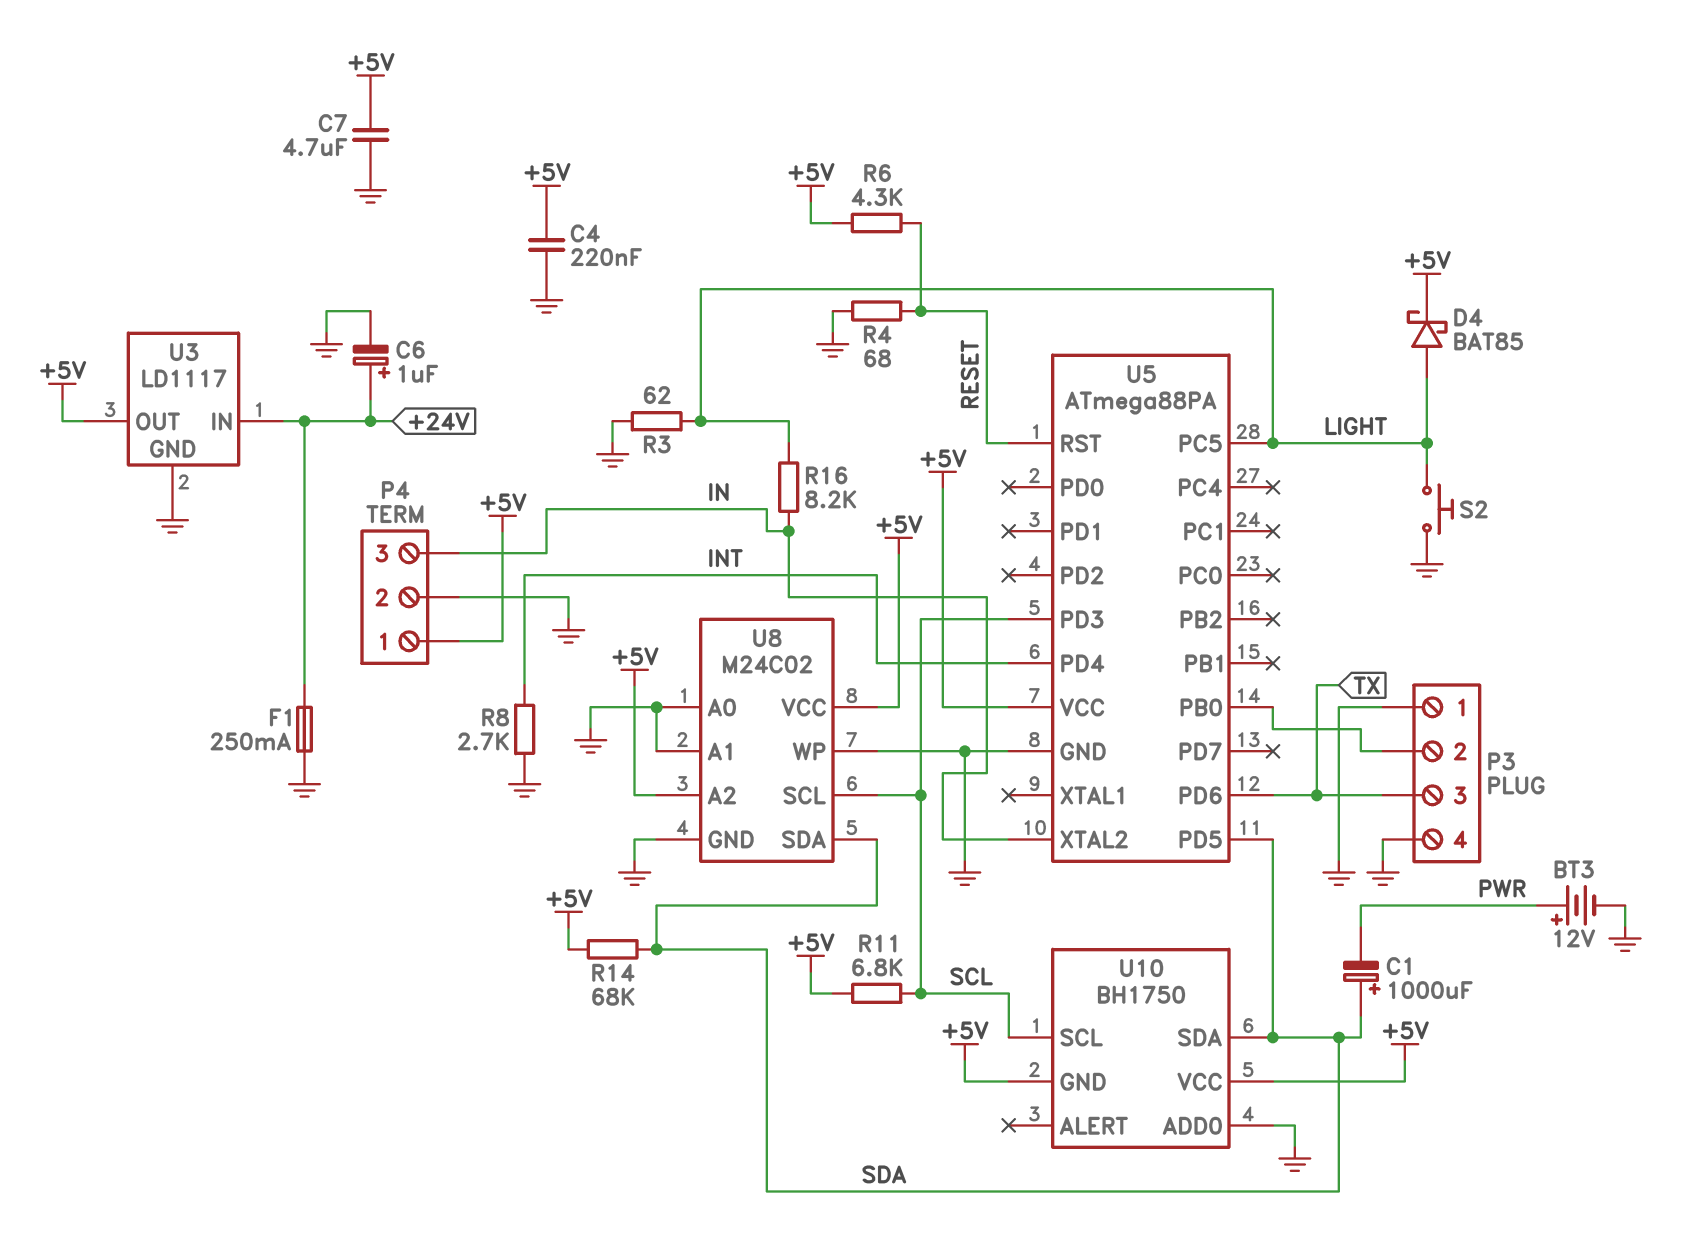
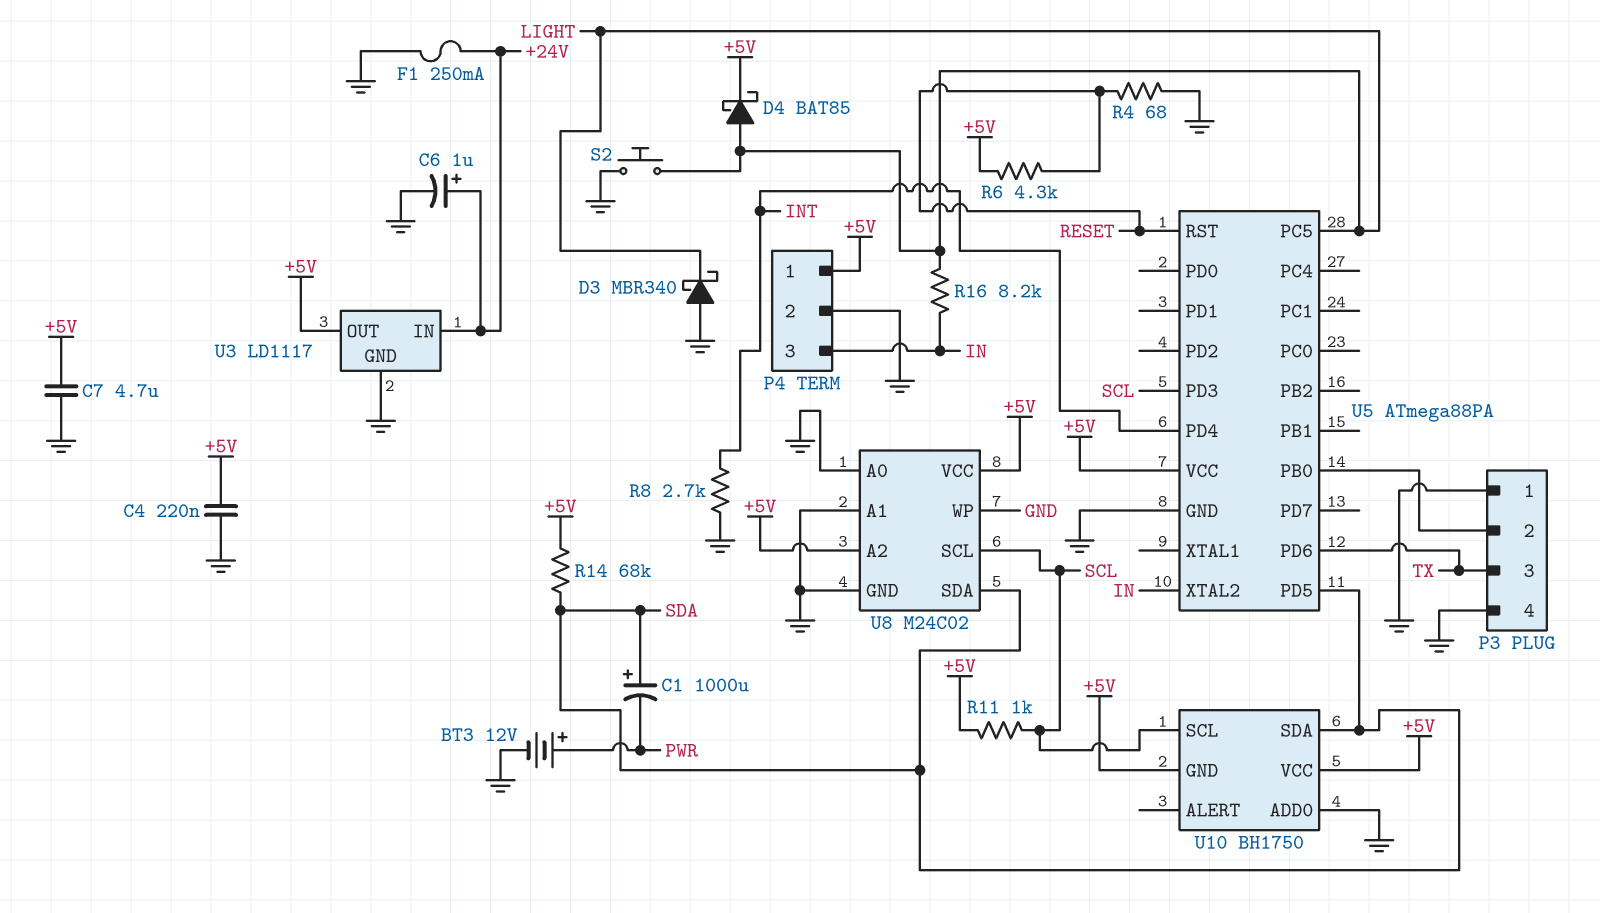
D3: none -> schottky MBR340 (A GND, K LIGHT)
R3: 62 (GND, LIGHT) -> none
R11: 6.8k (+5V, SCL) -> 1k (+5V, SCL)

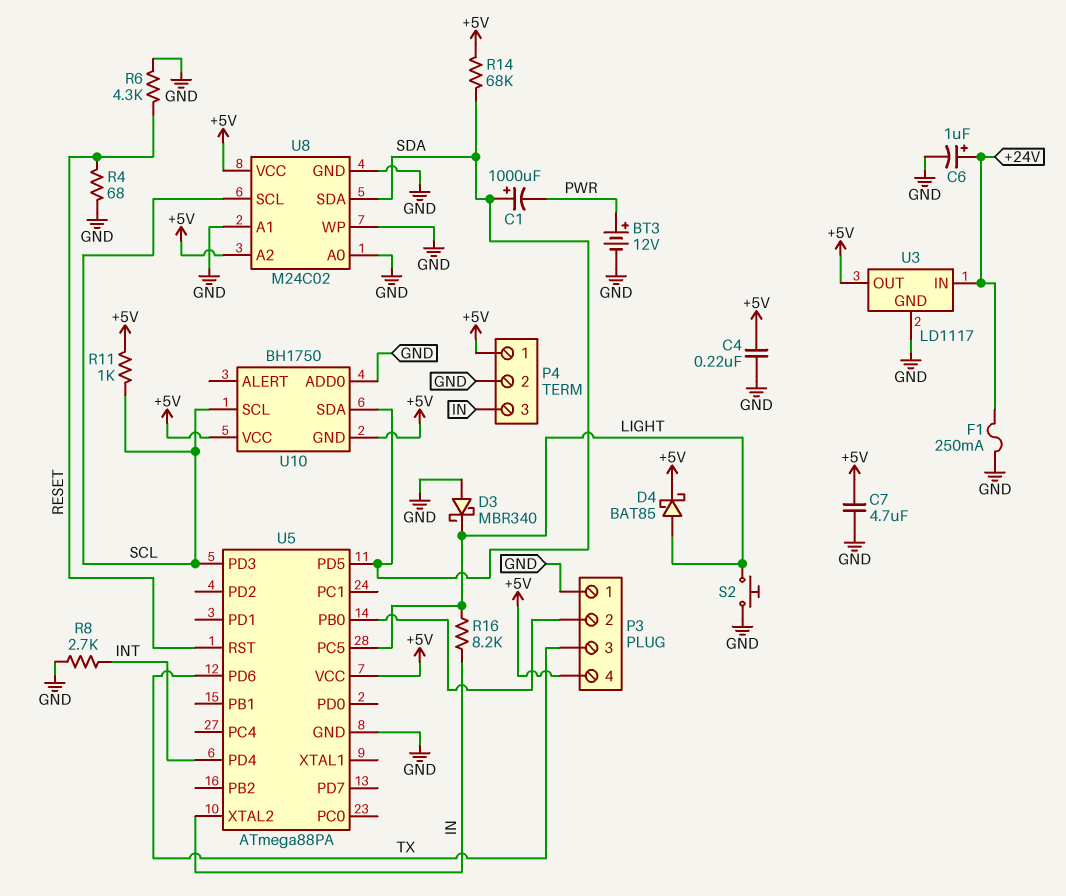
P3 pin 4: GND -> +5V
R6: 4.3k (+5V, RESET) -> 4.3k (GND, RESET)

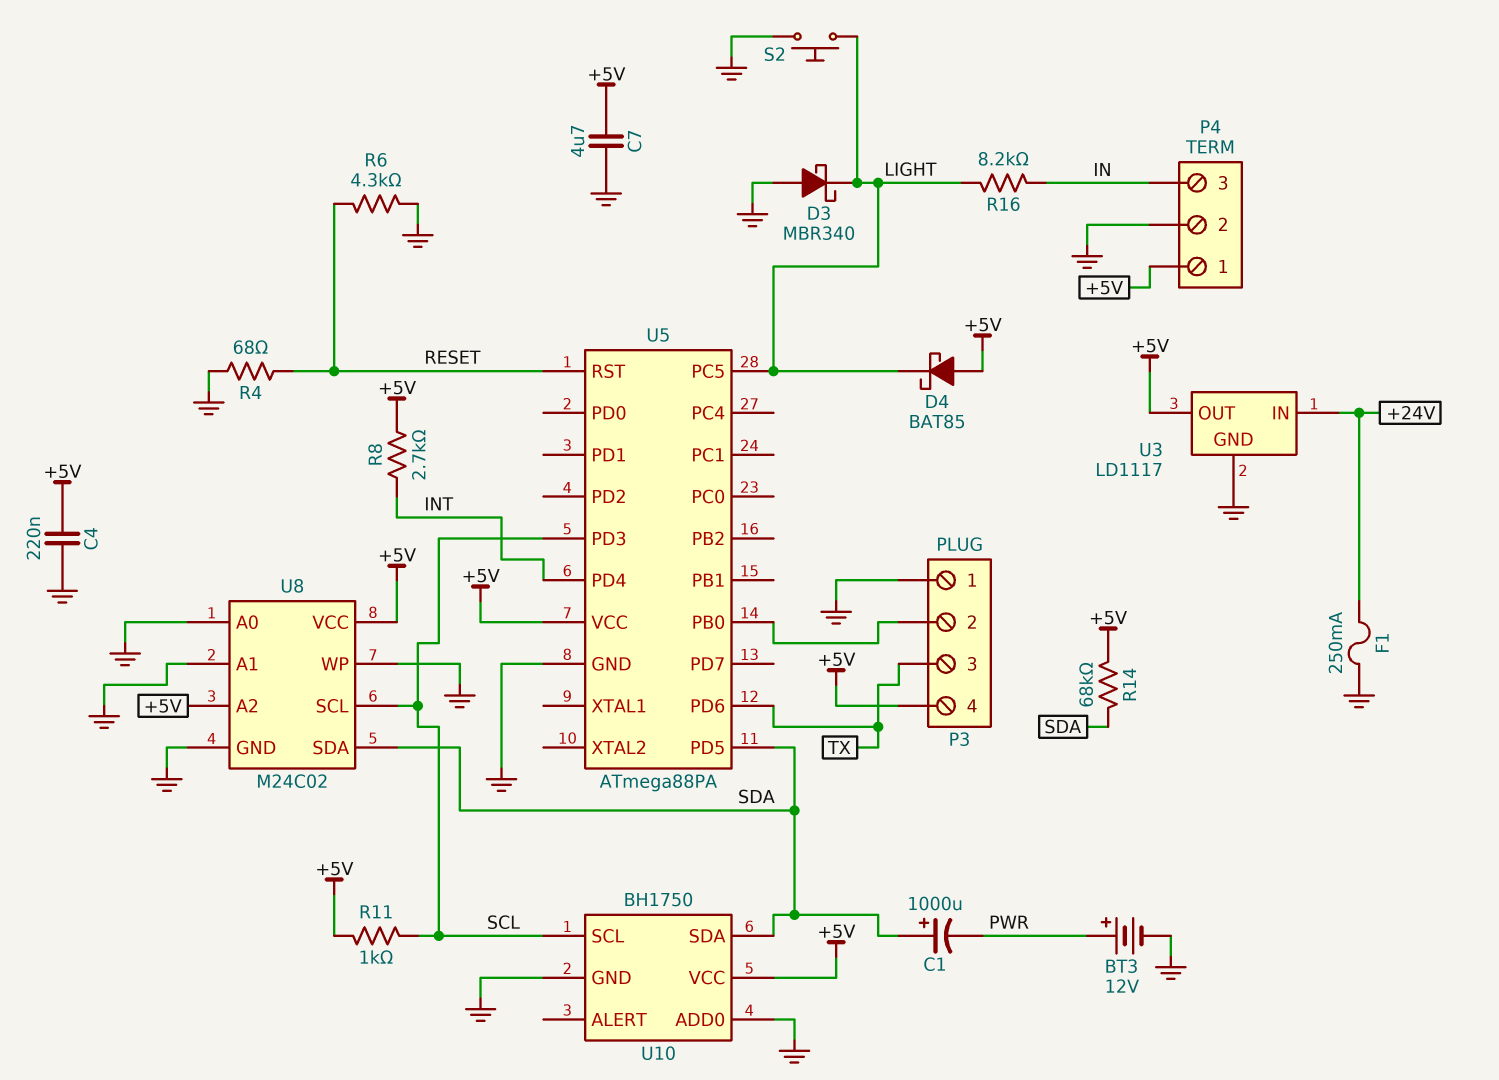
C6: 1uF (plus +24V, minus GND) -> none
D4: schottky BAT85 (A LIGHT, K +5V) -> schottky BAT85 (A +5V, K LIGHT)
R8: 2.7k (GND, INT) -> 2.7k (+5V, INT)
U5 pin XTAL2: IN -> none
U10 pin GND: +5V -> GND

